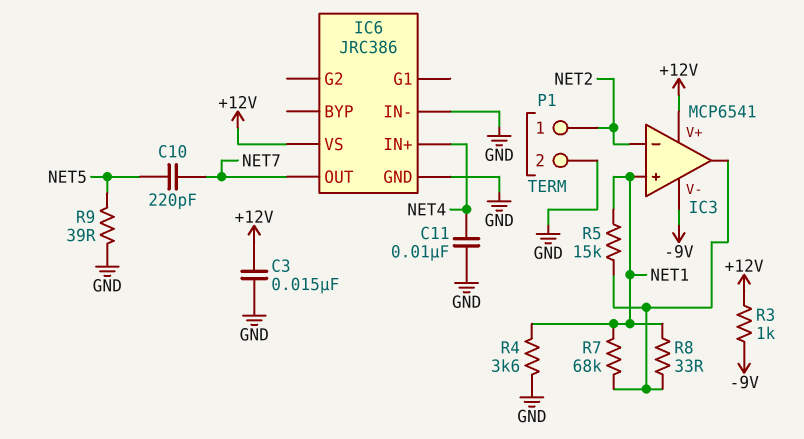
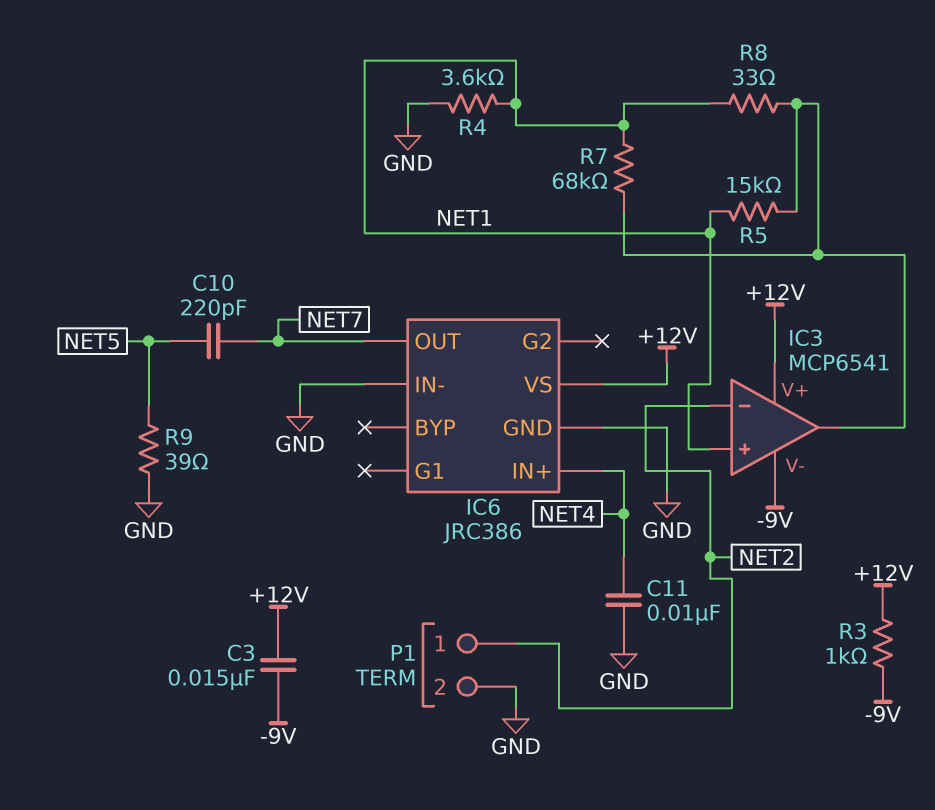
C3: 15nF (+12V, GND) -> 15nF (+12V, -9V)

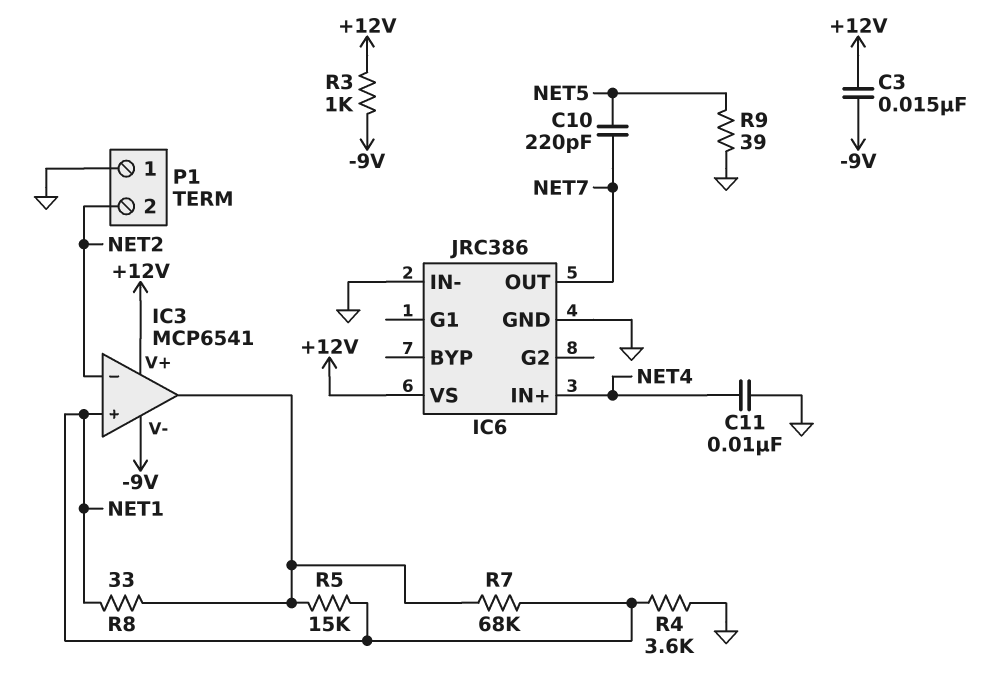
P1 pin 1: NET2 -> GND
P1 pin 2: GND -> NET2

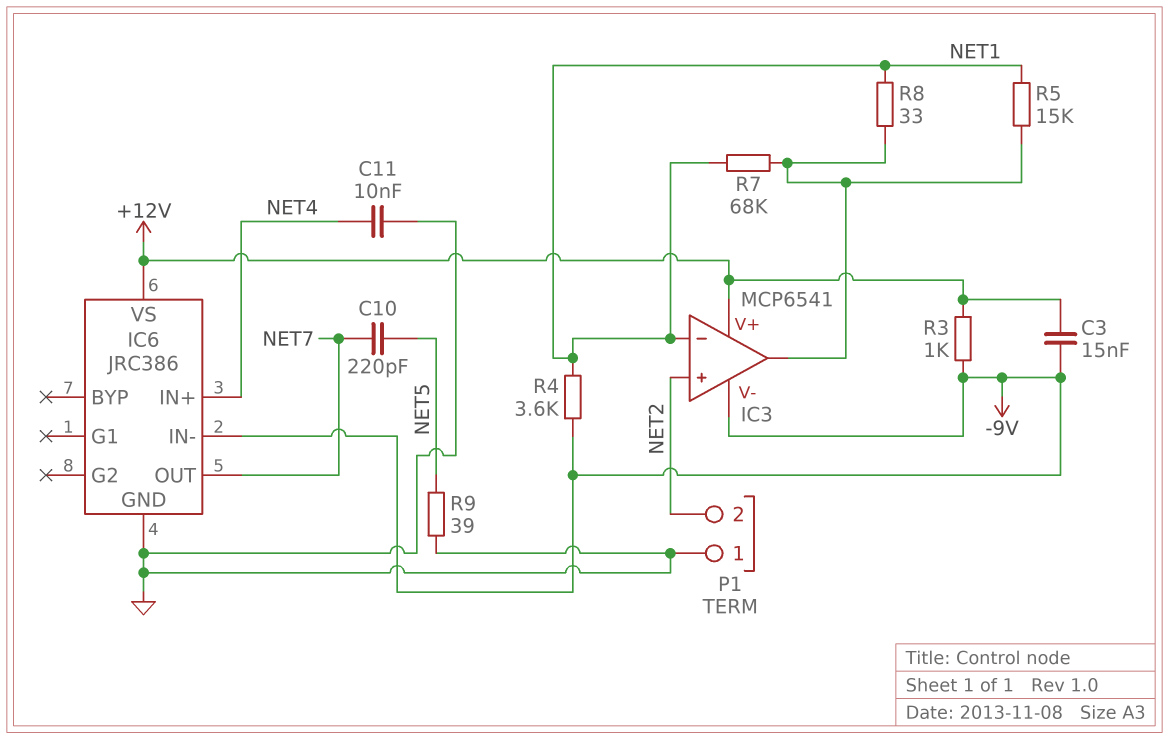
IC3 pin in+: NET1 -> NET2
IC3 pin in-: NET2 -> NET1
IC6 pin IN-: GND -> -9V
R4: 3.6k (GND, NET1) -> 3.6k (-9V, NET1)

